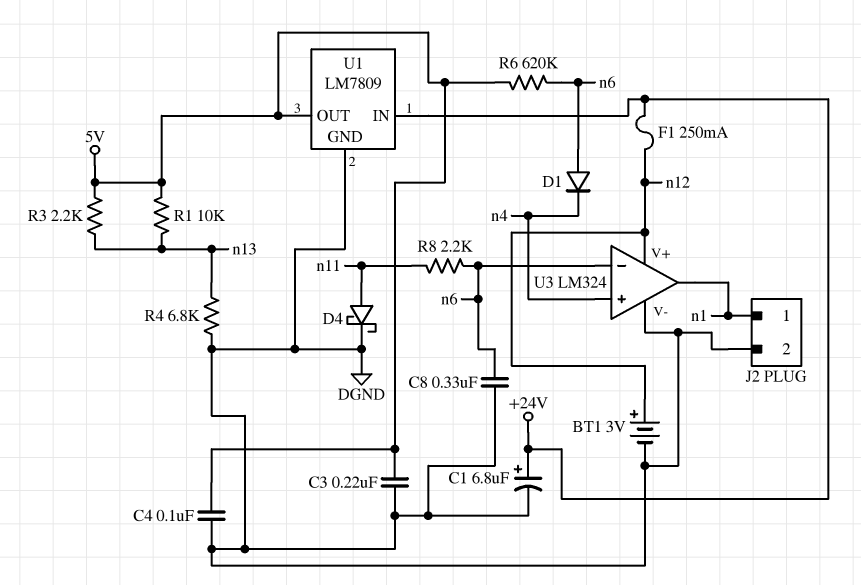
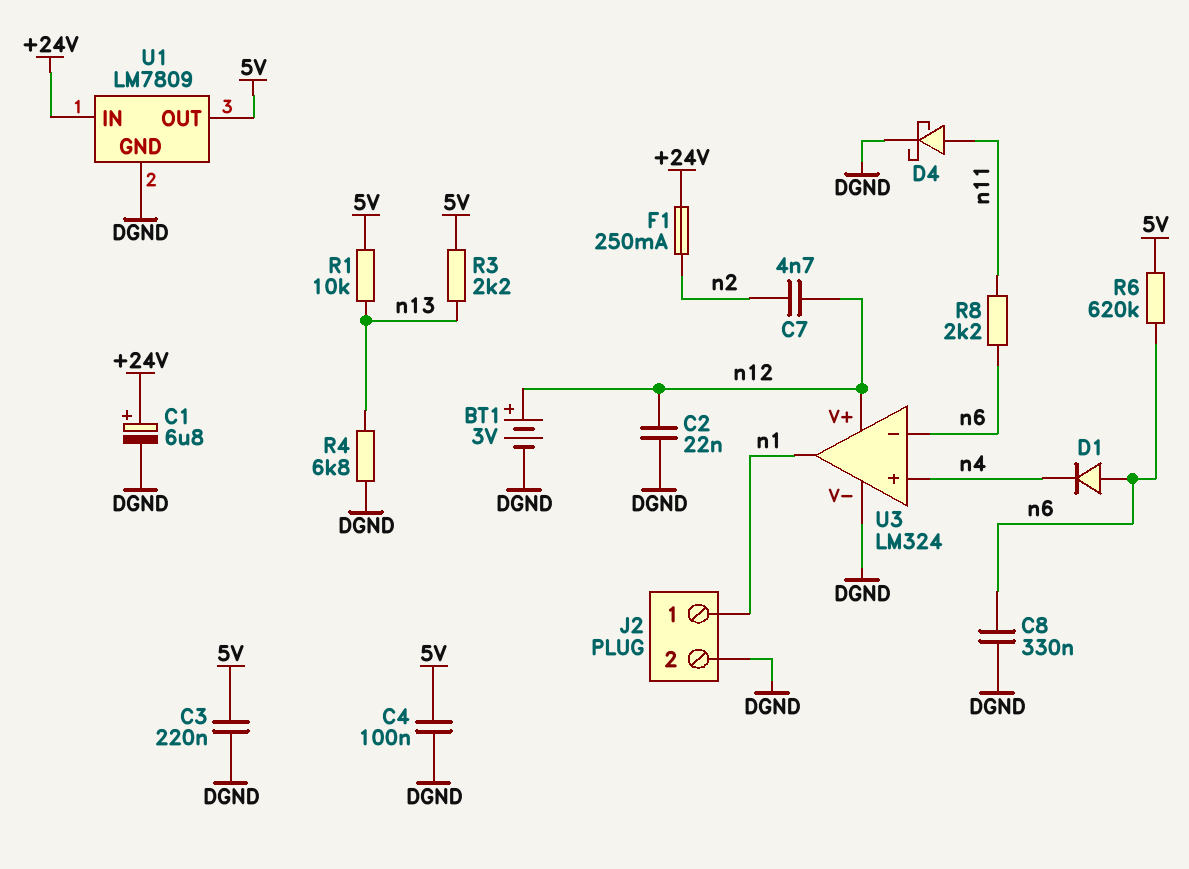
C2: none -> 22nF (DGND, n12)
C7: none -> 4.7nF (n2, n12)
F1: 250mA (+24V, n12) -> 250mA (+24V, n2)

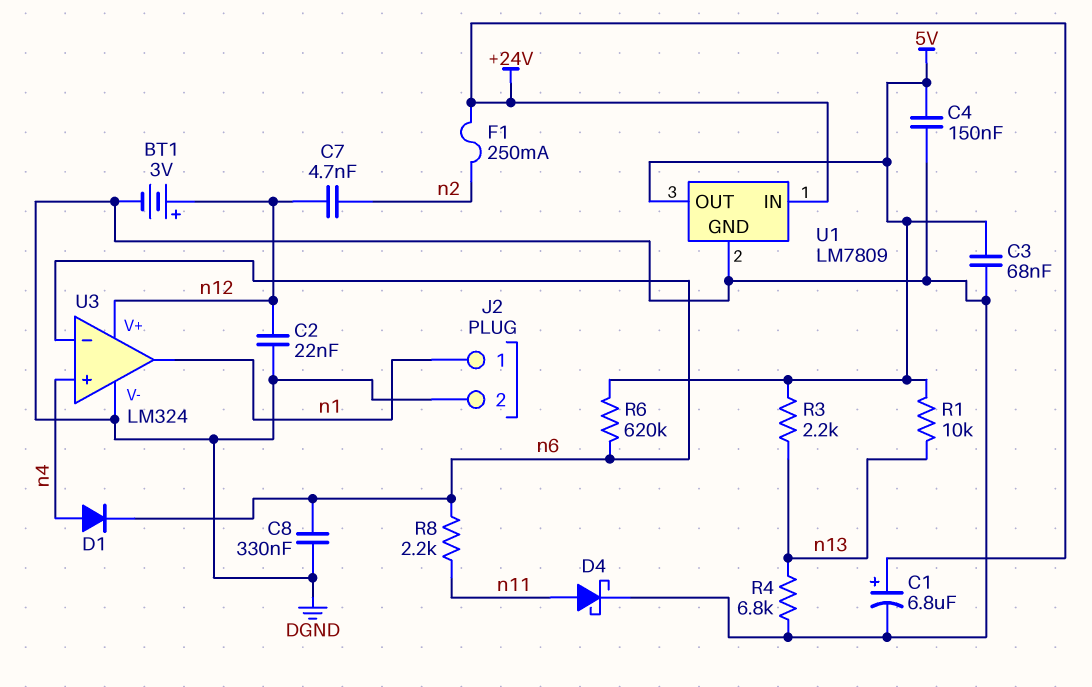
C3: 220nF (5V, DGND) -> 68nF (5V, DGND)
C4: 100nF (5V, DGND) -> 150nF (5V, DGND)
D1: diode (A n6, K n4) -> diode (A n4, K n6)

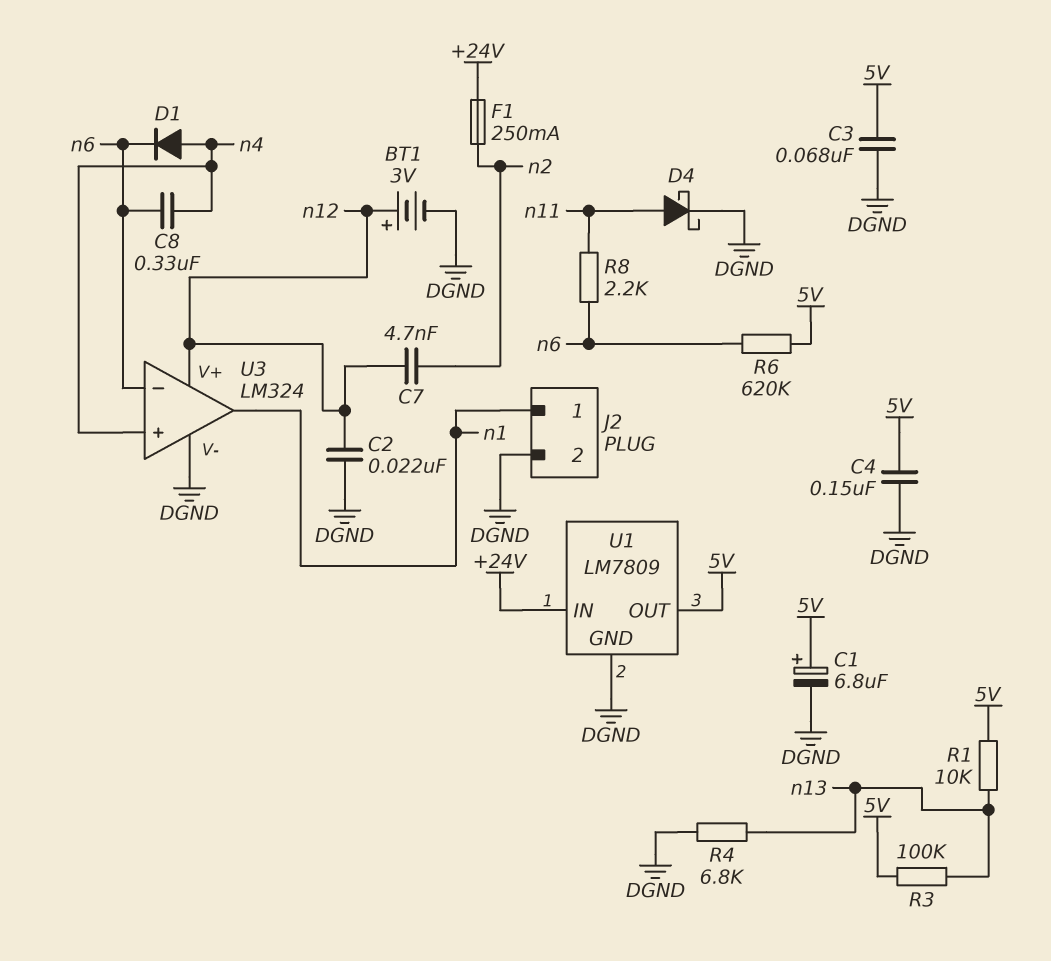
C1: 6.8uF (plus +24V, minus DGND) -> 6.8uF (plus 5V, minus DGND)
C8: 330nF (DGND, n6) -> 330nF (n4, n6)
R3: 2.2k (5V, n13) -> 100k (5V, n13)

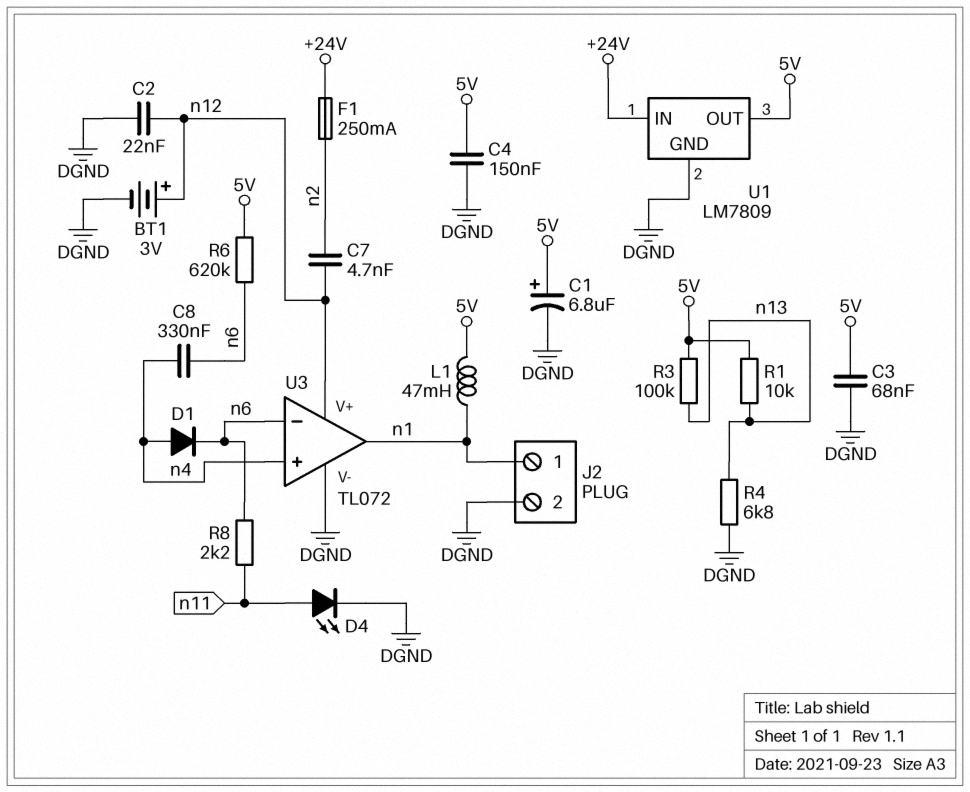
D4: schottky (A n11, K DGND) -> LED (A n11, K DGND)
L1: none -> 47mH (5V, n1)
U3: LM324 -> TL072

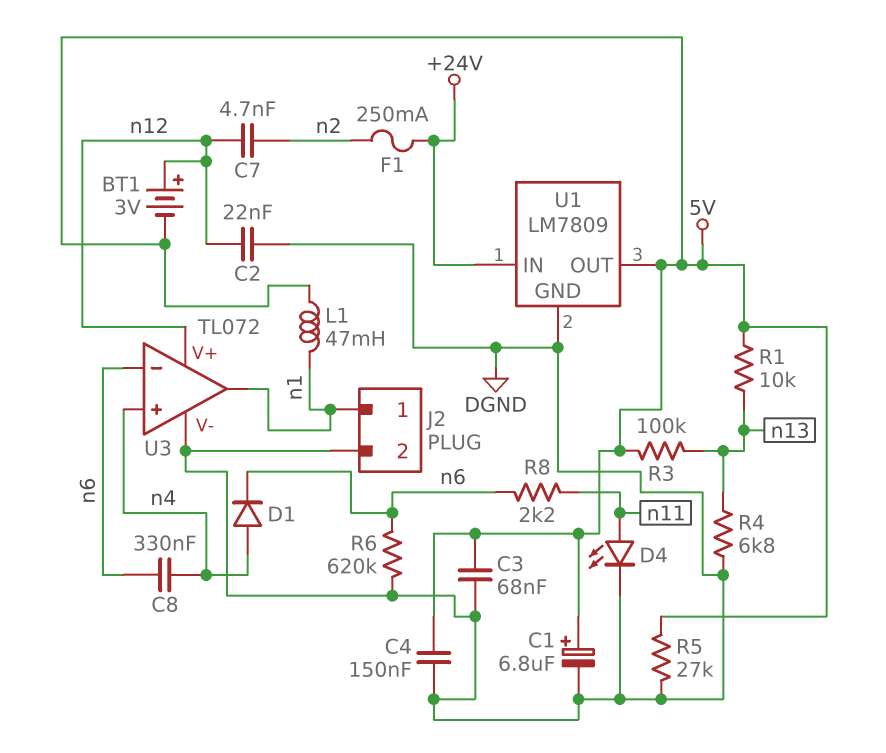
BT1: 3V (plus n12, minus DGND) -> 3V (plus n12, minus 5V)
R5: none -> 27k (5V, DGND)
R6: 620k (5V, n6) -> 620k (DGND, n6)

